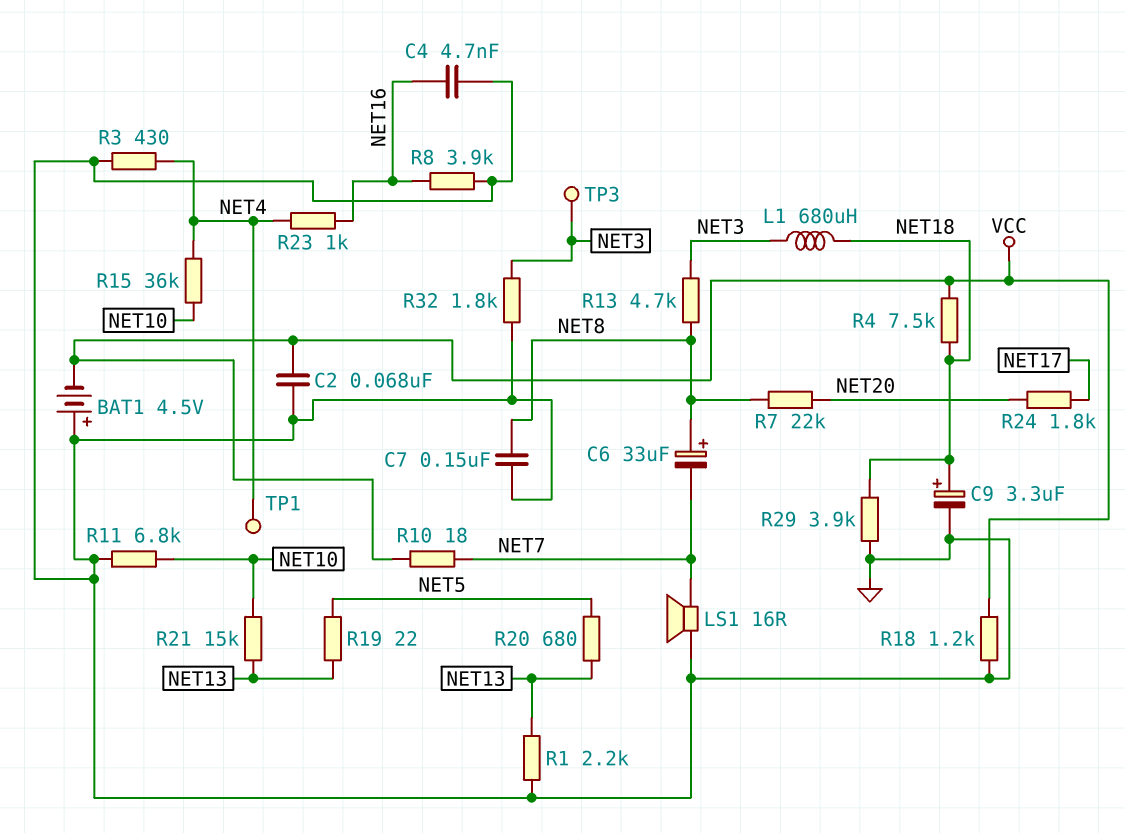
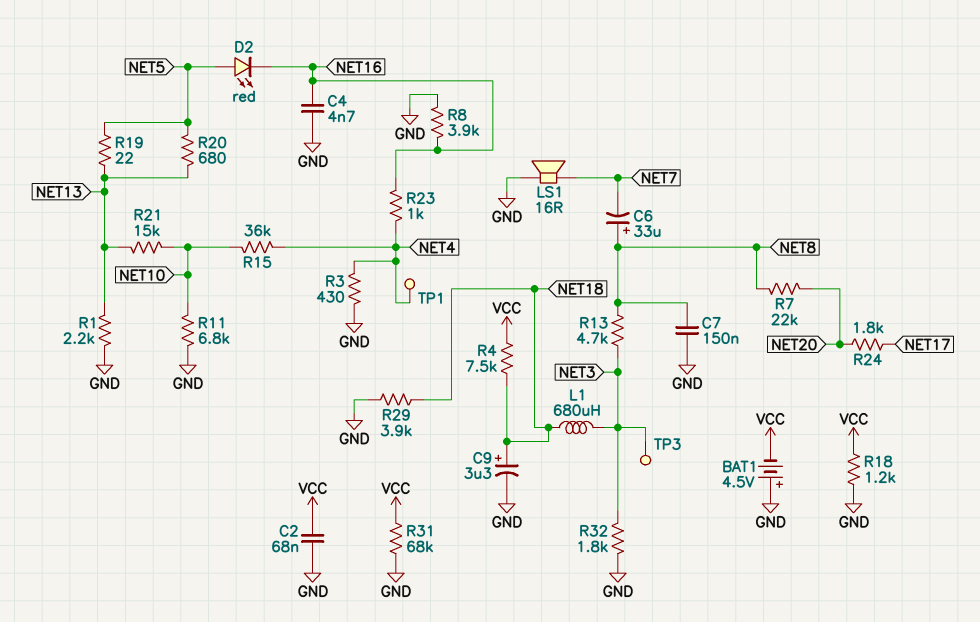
D2: none -> LED red (A NET5, K NET16)
R10: 18 (NET7, VCC) -> none
R31: none -> 68k (GND, VCC)

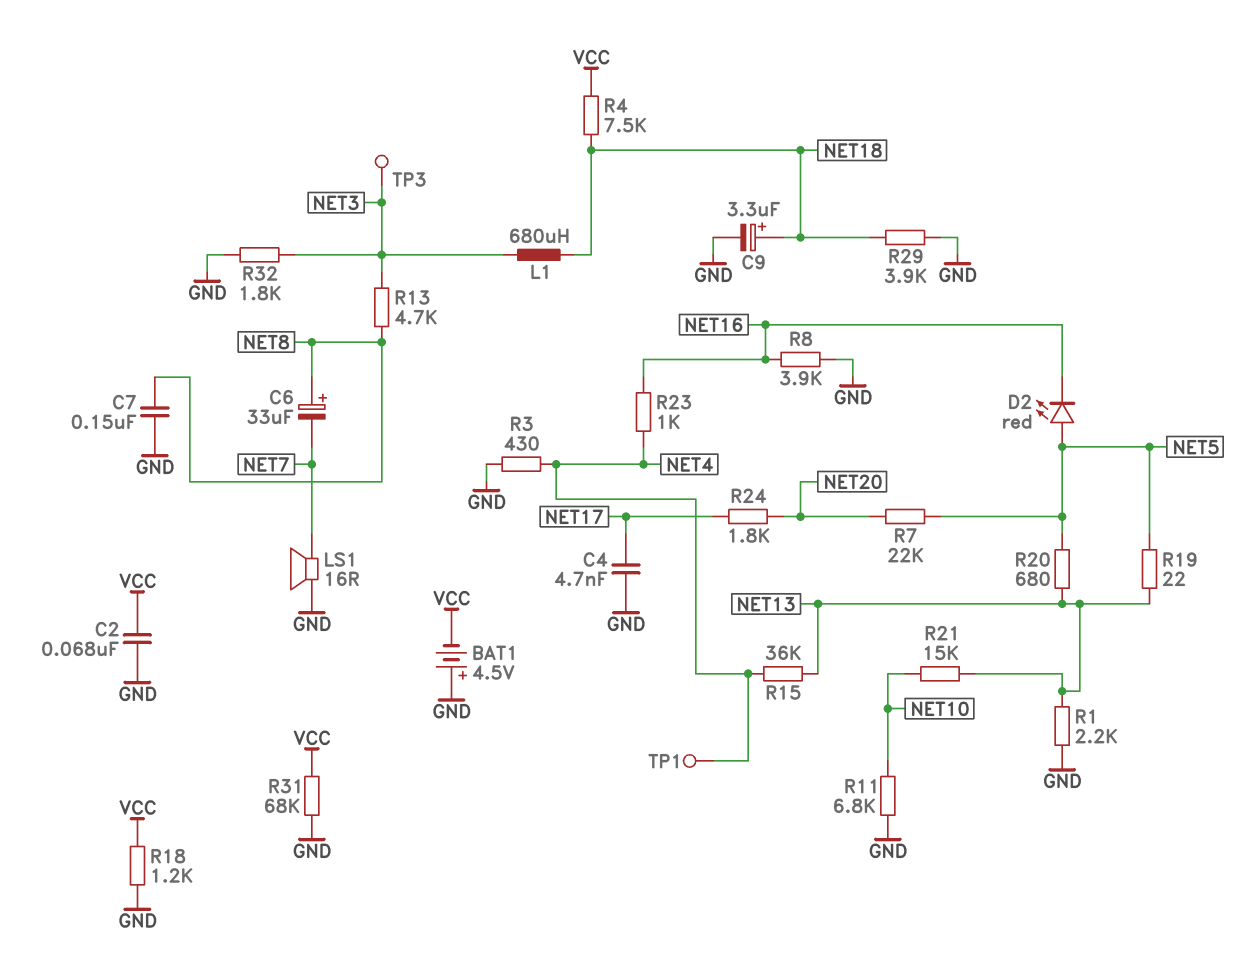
C4: 4.7nF (GND, NET16) -> 4.7nF (GND, NET17)
R7: 22k (NET8, NET20) -> 22k (NET5, NET20)
R15: 36k (NET4, NET10) -> 36k (NET4, NET13)

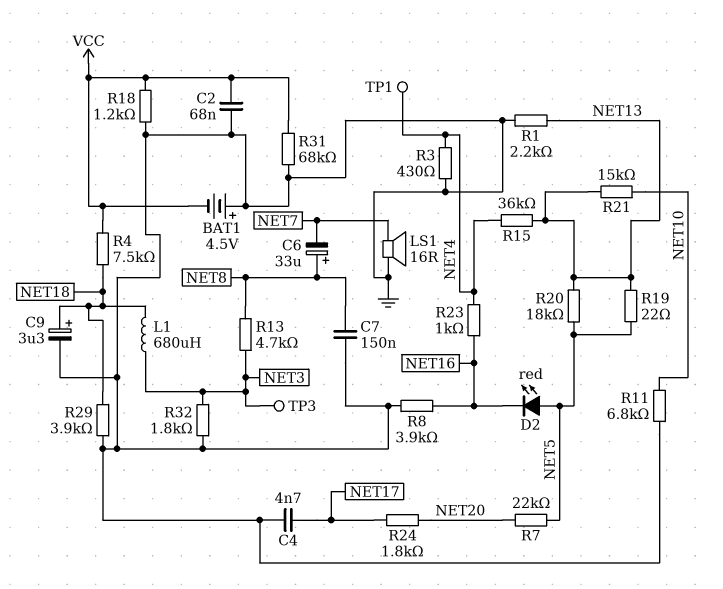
R20: 680 (NET5, NET13) -> 18k (NET5, NET13)

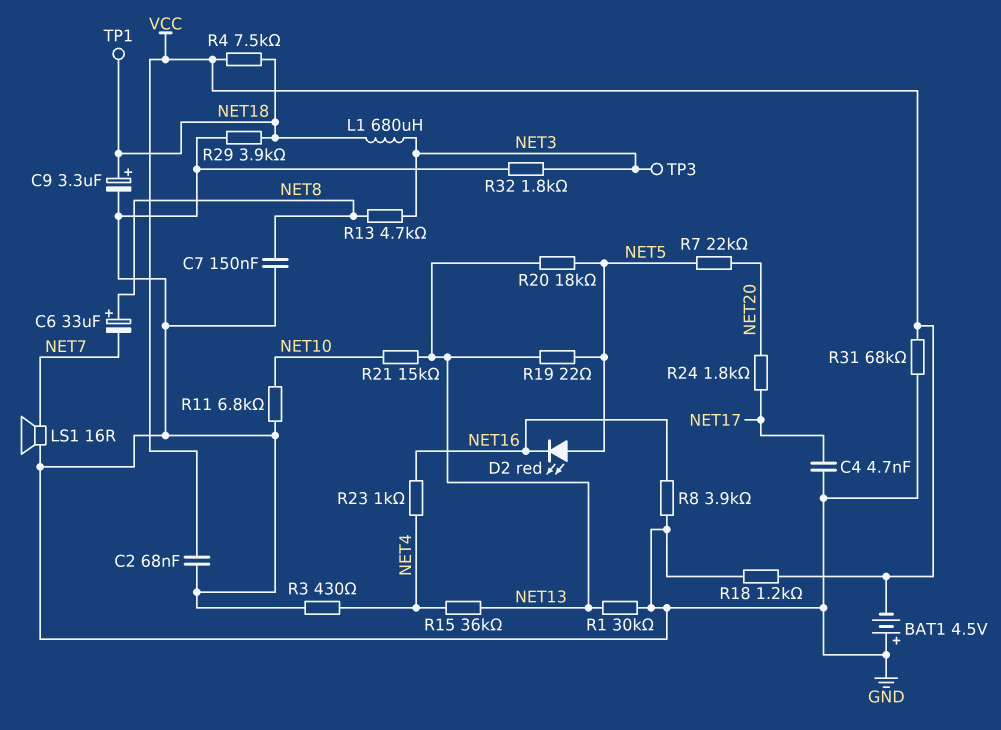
R1: 2.2k (GND, NET13) -> 30k (GND, NET13)
TP1: test point (NET4) -> test point (NET18)

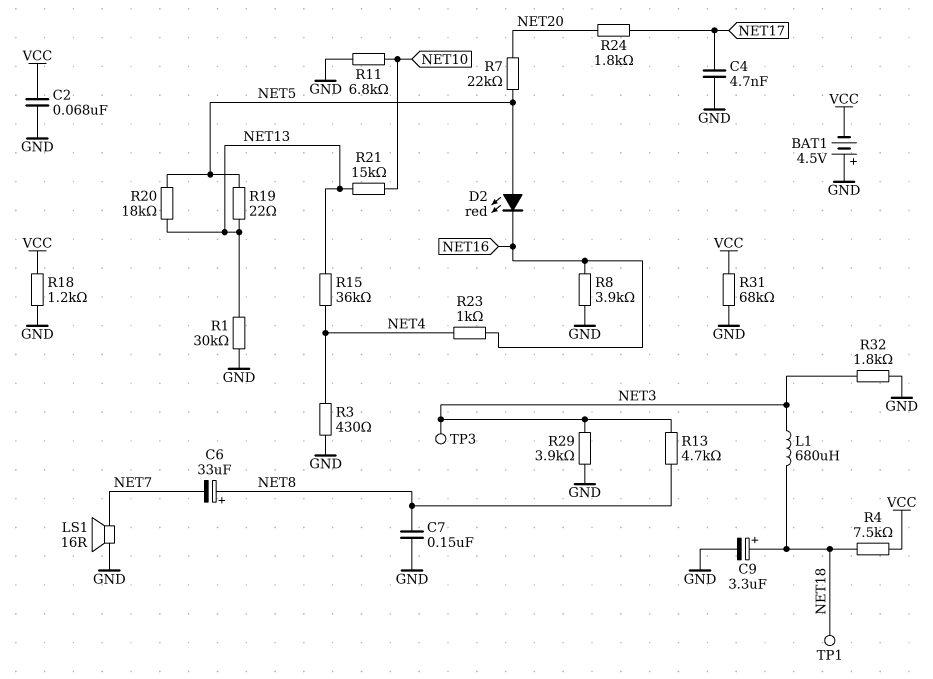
R29: 3.9k (GND, NET18) -> 3.9k (GND, NET3)

